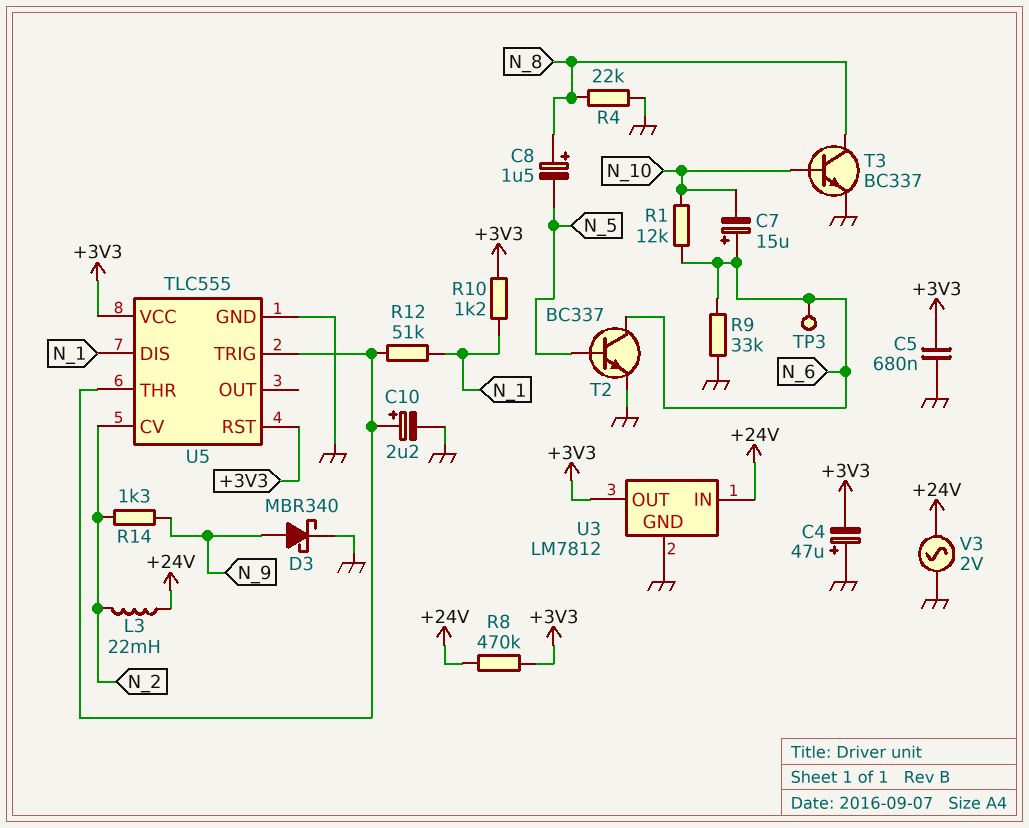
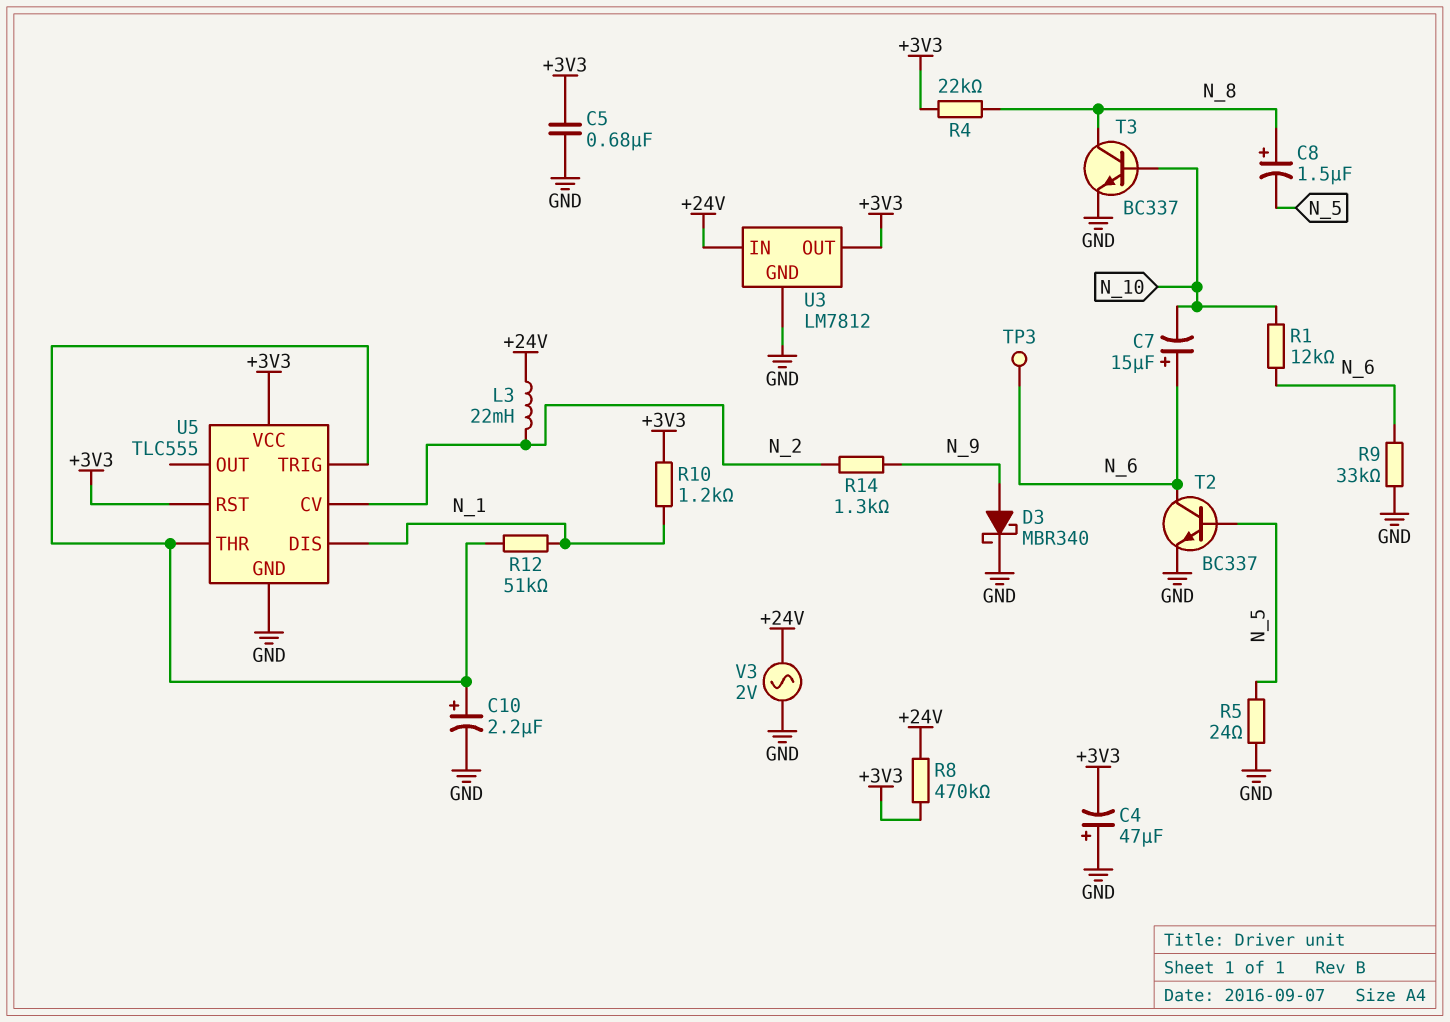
R4: 22k (GND, N_8) -> 22k (+3V3, N_8)
R5: none -> 24 (GND, N_5)

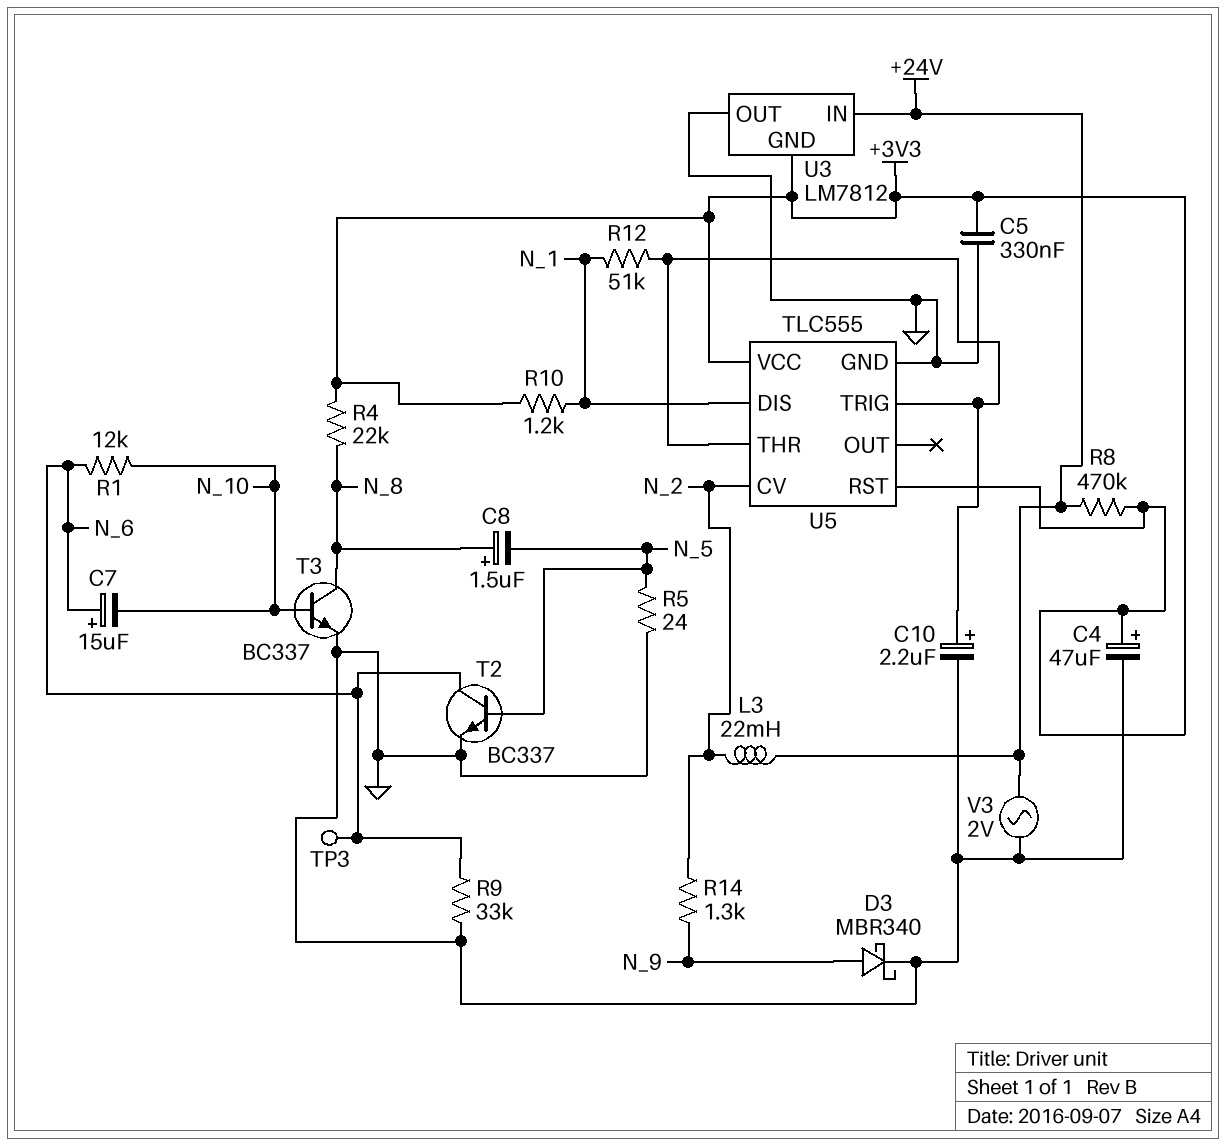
C4: 47uF (plus GND, minus +3V3) -> 47uF (plus +3V3, minus GND)
C5: 680nF (+3V3, GND) -> 330nF (+3V3, GND)
U3 pin GND: GND -> +3V3
U3 pin OUT: +3V3 -> GND

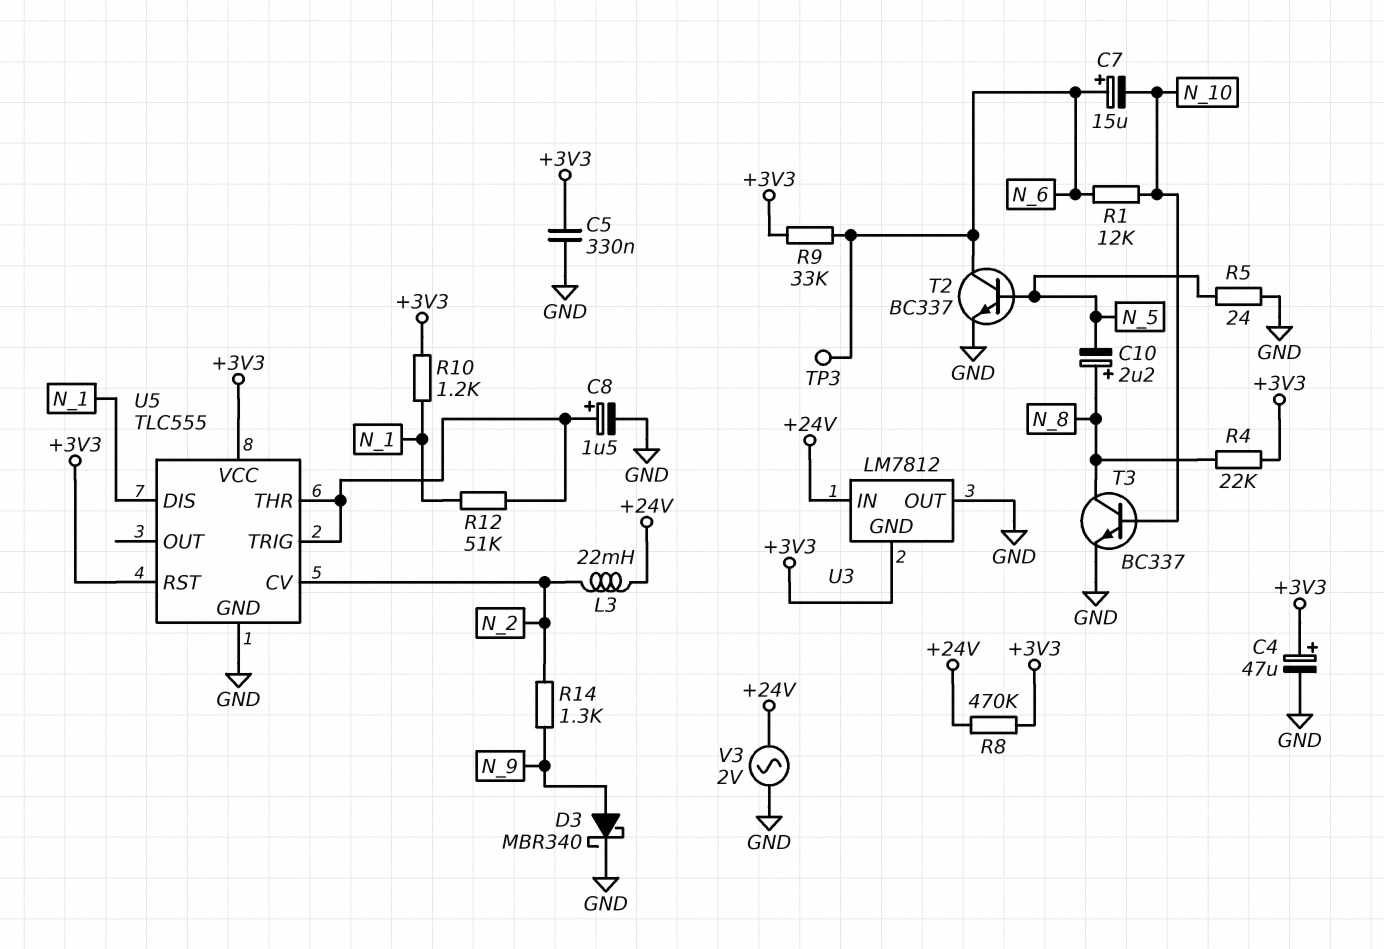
C8: 1.5uF (plus N_8, minus N_5) -> 1.5uF (plus U5/THR, minus GND)
C10: 2.2uF (plus U5/THR, minus GND) -> 2.2uF (plus N_8, minus N_5)
R9: 33k (GND, N_6) -> 33k (+3V3, N_6)

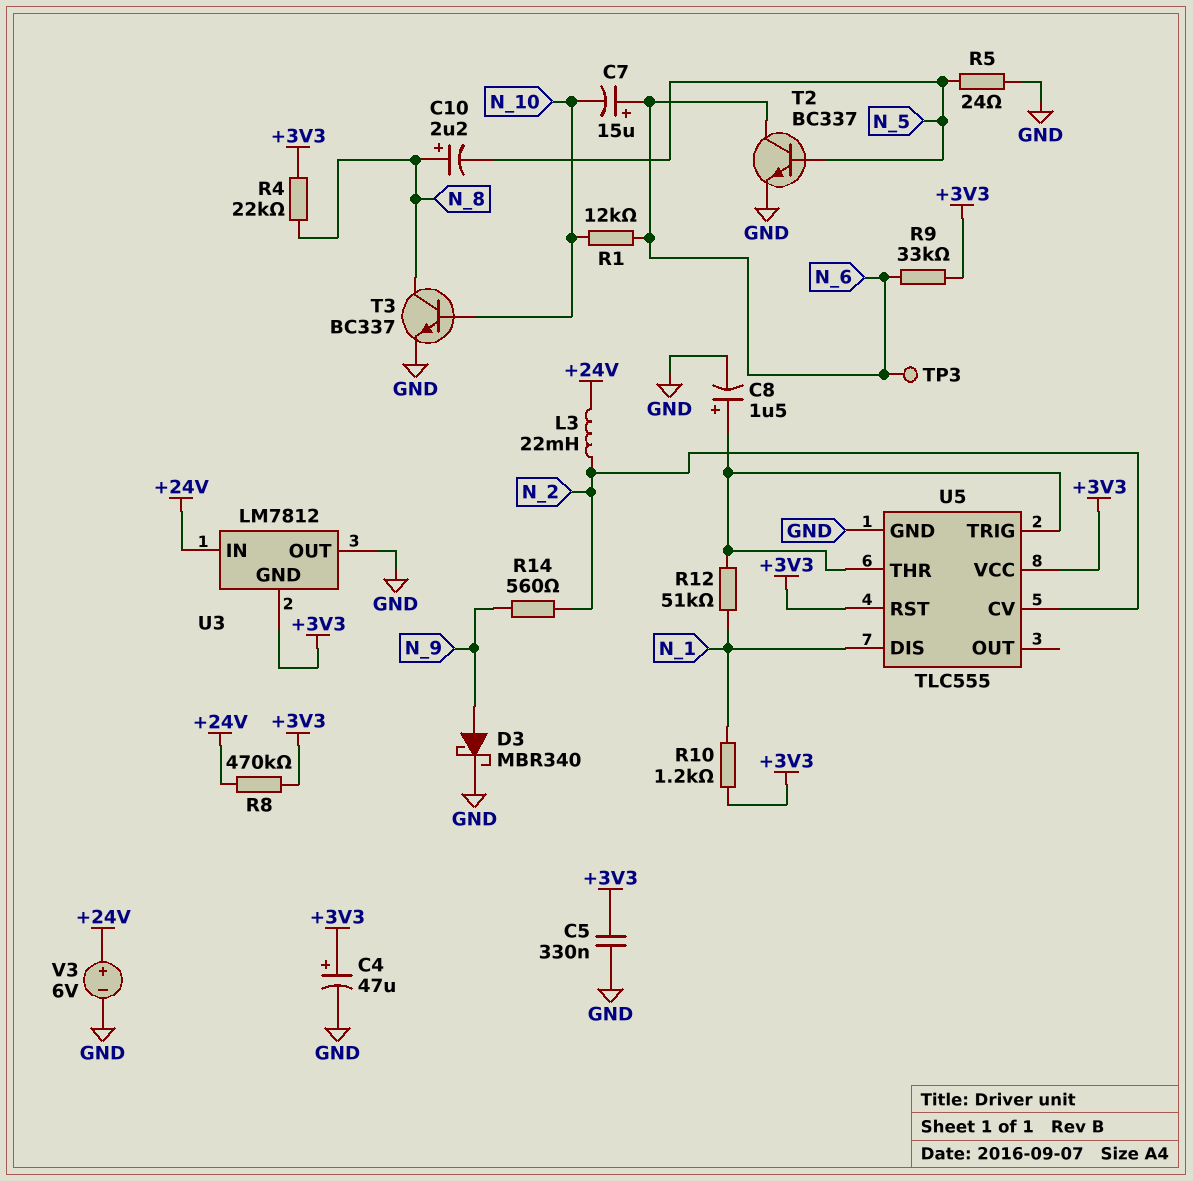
R14: 1.3k (N_2, N_9) -> 560 (N_2, N_9)
V3: AC 2V (+24V, GND) -> 6V (plus +24V, minus GND)

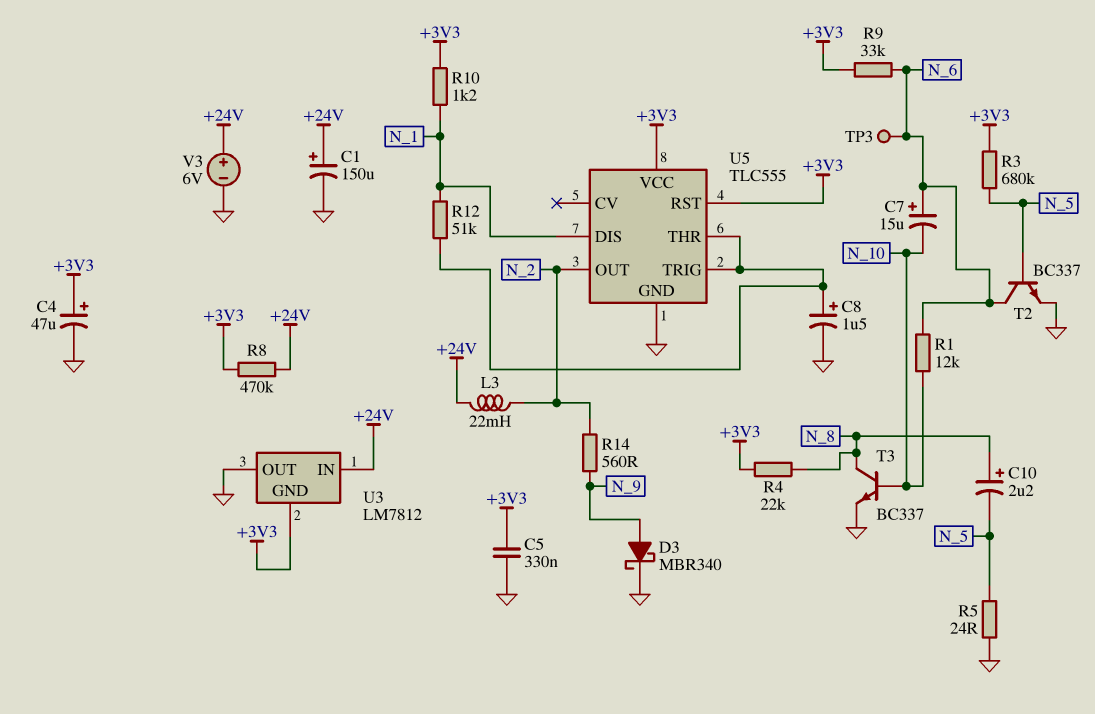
C1: none -> 150uF (plus +24V, minus GND)
R3: none -> 680k (+3V3, N_5)
U5 pin CV: N_2 -> none
U5 pin OUT: none -> N_2

